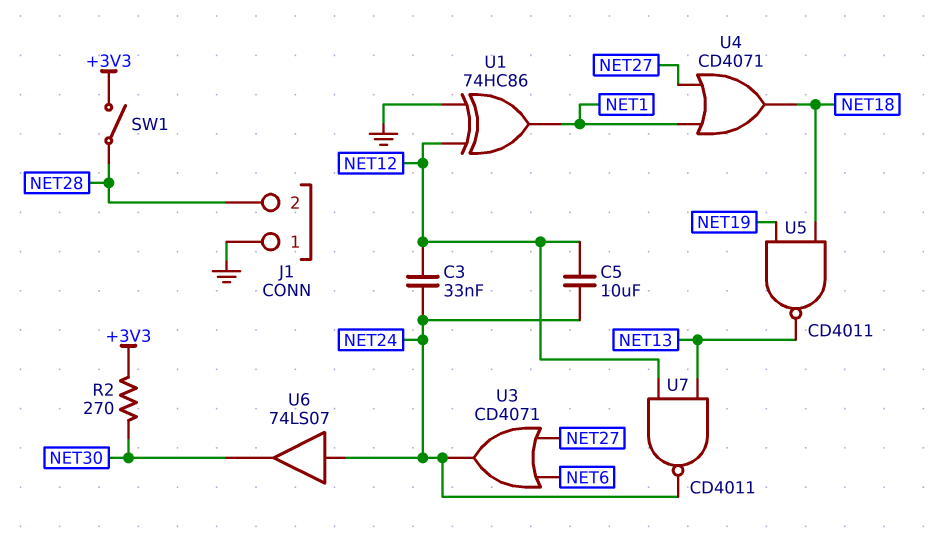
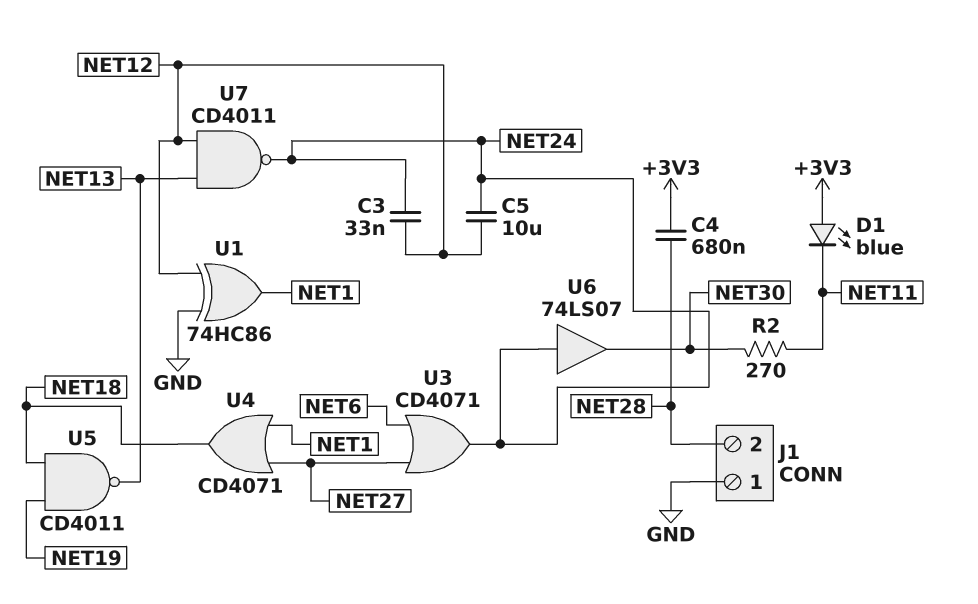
C4: none -> 680nF (+3V3, NET28)
D1: none -> LED blue (A +3V3, K NET11)
R2: 270 (+3V3, NET30) -> 270 (NET11, NET30)
SW1: switch (+3V3, NET28) -> none

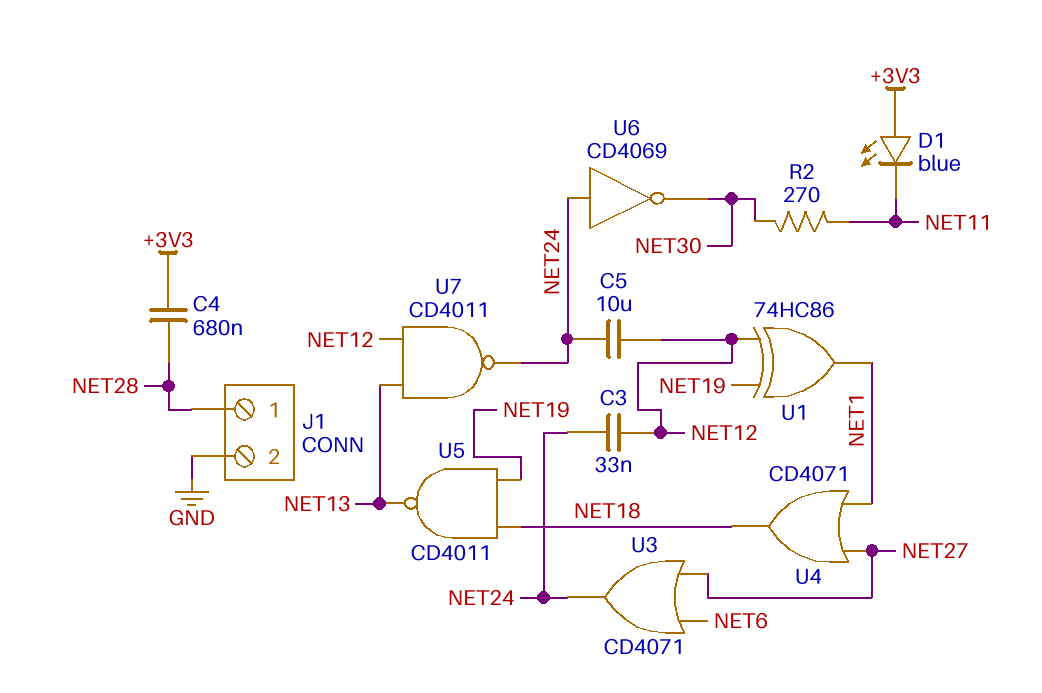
J1 pin 1: GND -> NET28
J1 pin 2: NET28 -> GND
U1: XOR 74HC86 (in GND, in NET12, out NET1) -> XOR 74HC86 (in NET12, in NET19, out NET1)
U6: buffer 74LS07 (in NET24, out NET30) -> NOT CD4069 (in NET24, out NET30)

